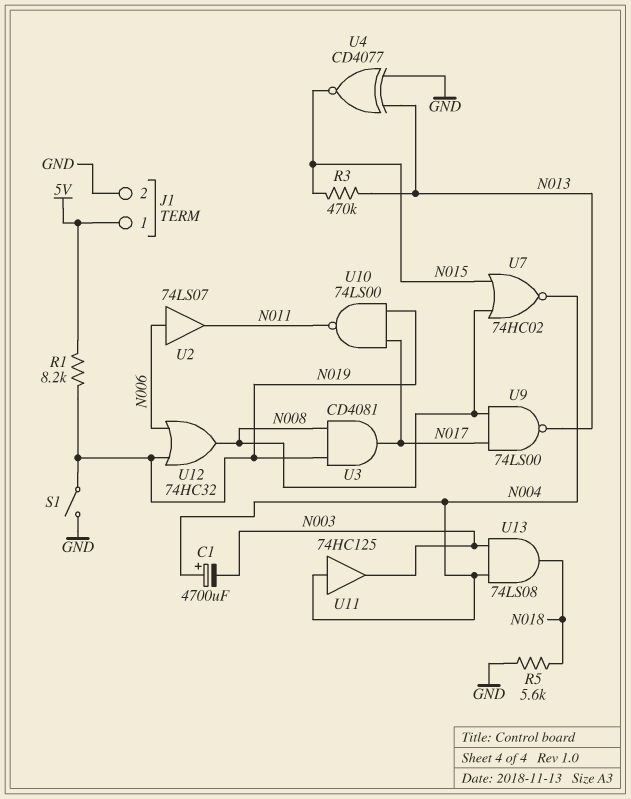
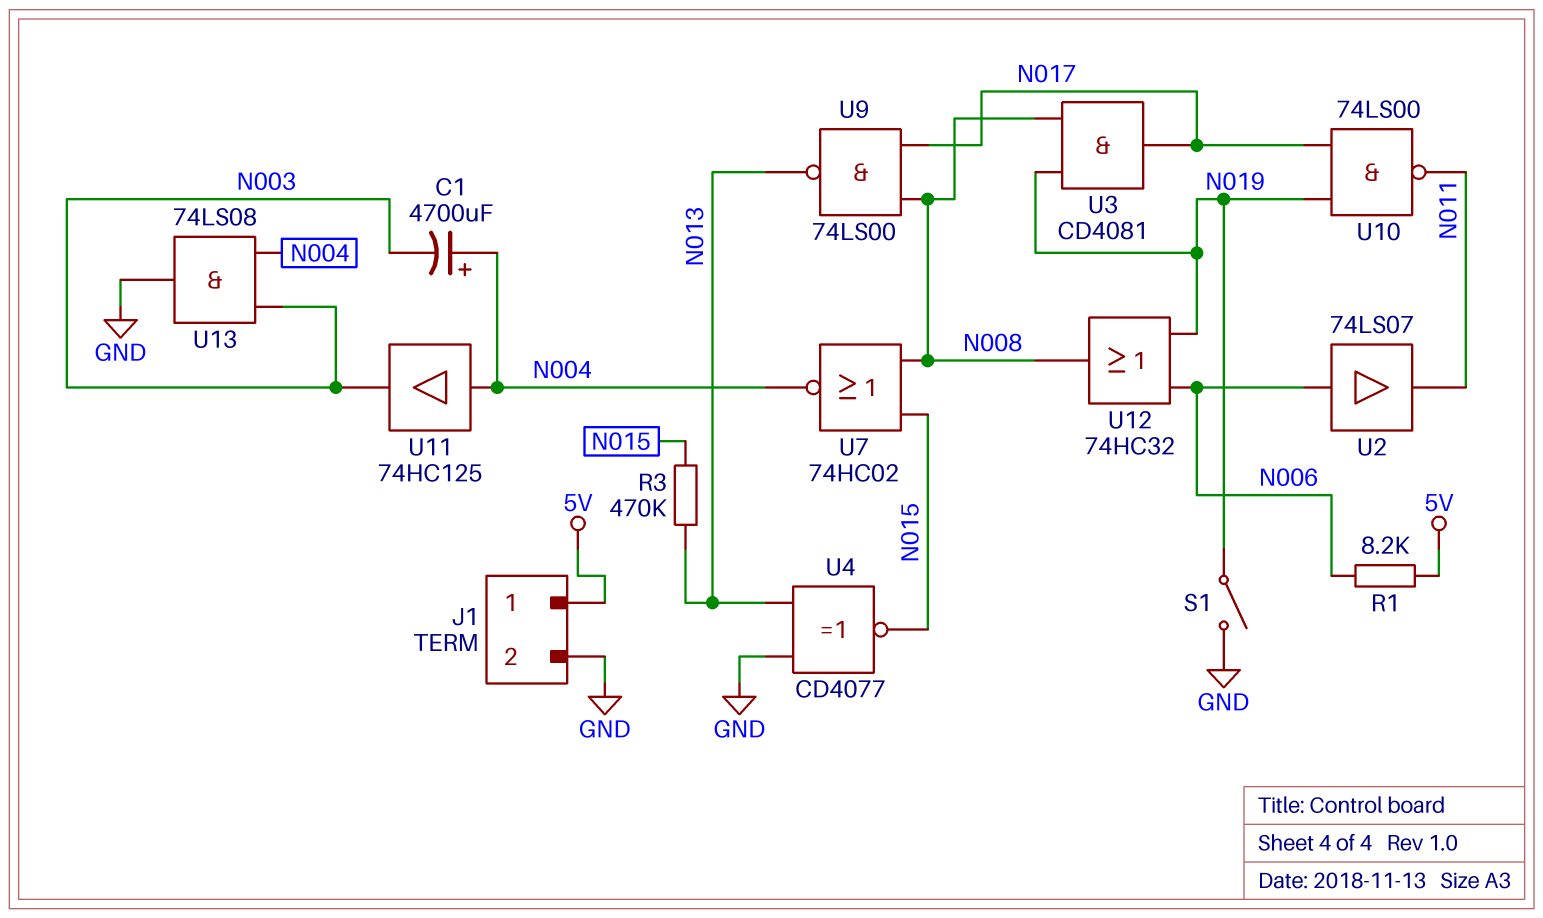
R1: 8.2k (5V, N019) -> 8.2k (5V, N006)
R5: 5.6k (GND, N018) -> none
U13: AND 74LS08 (in N003, in N004, out N018) -> AND 74LS08 (in N003, in N004, out GND)

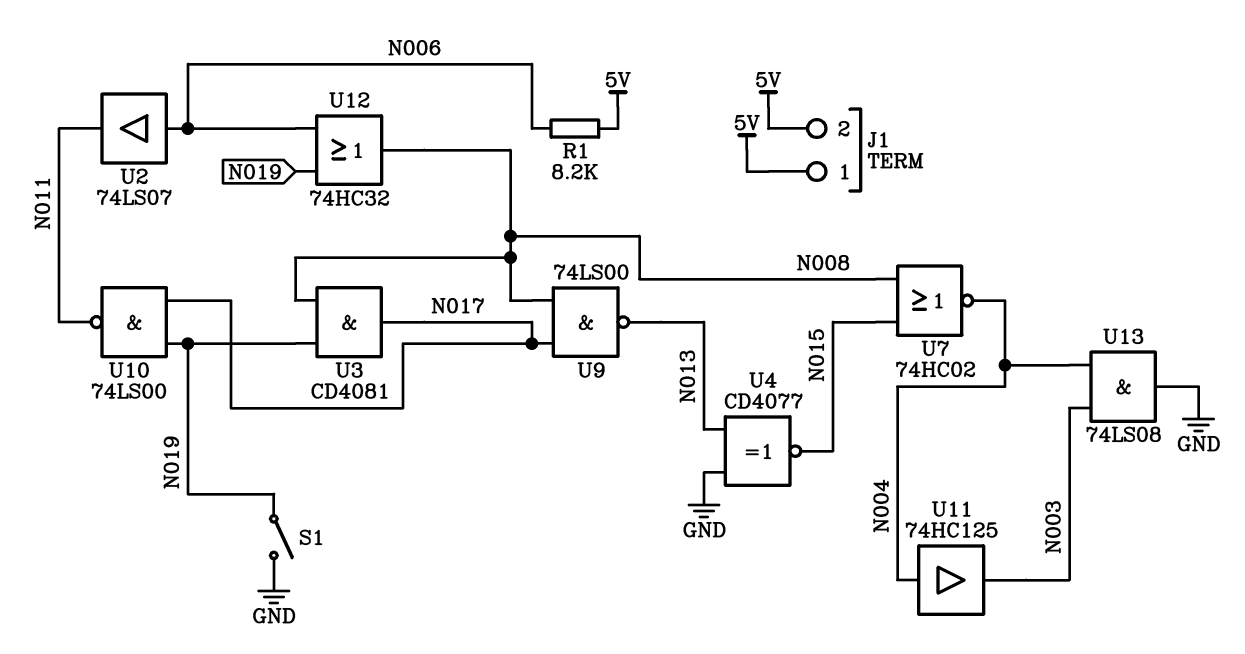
C1: 4700uF (plus N004, minus N003) -> none
J1 pin 2: GND -> 5V
R3: 470k (N013, N015) -> none

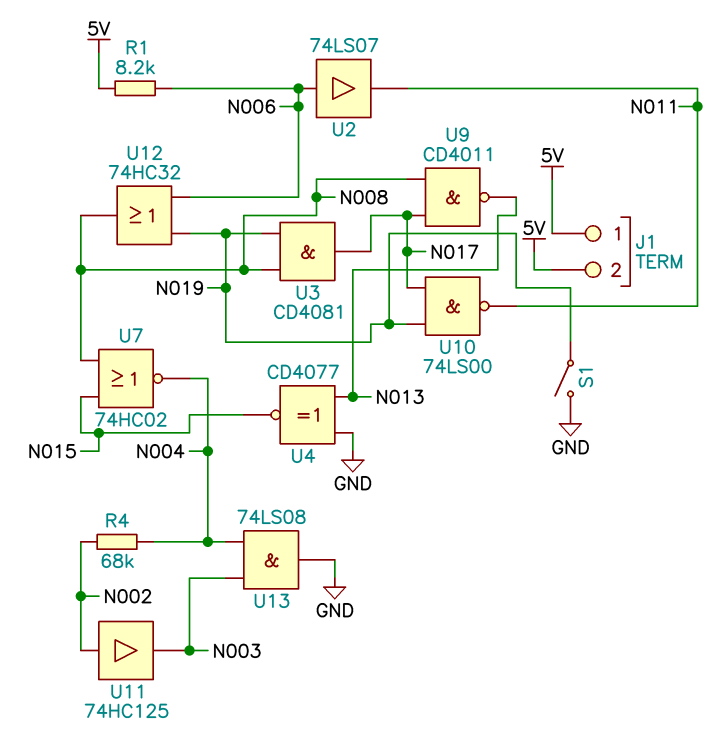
R4: none -> 68k (N002, N004)
U9: NAND 74LS00 (in N008, in N017, out N013) -> NAND CD4011 (in N008, in N017, out N013)
U11: buffer 74HC125 (in N004, out N003) -> buffer 74HC125 (in N002, out N003)

